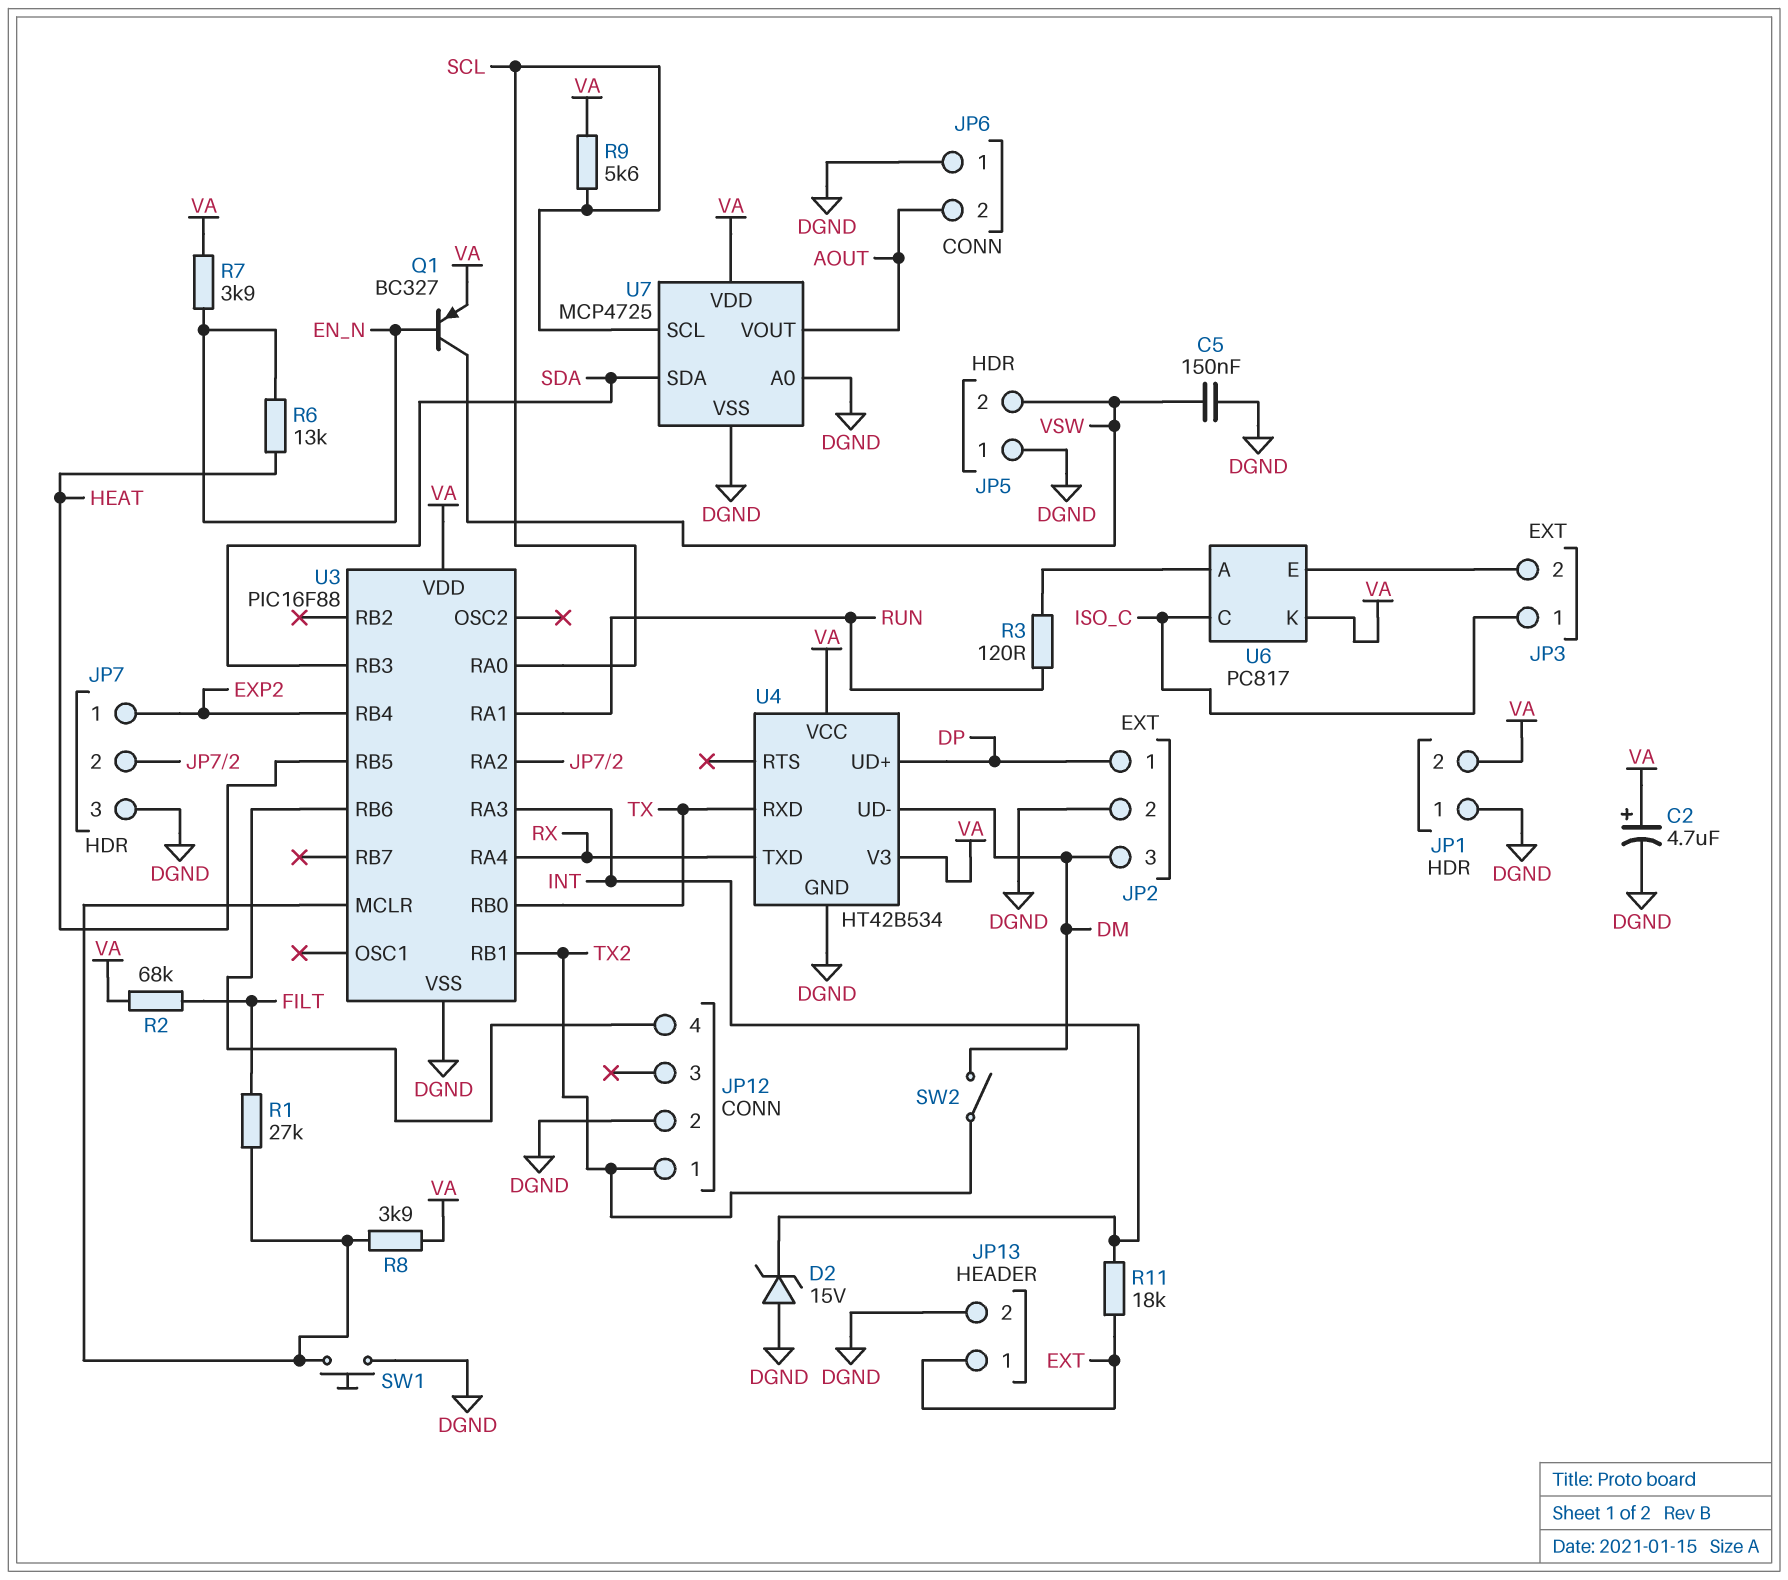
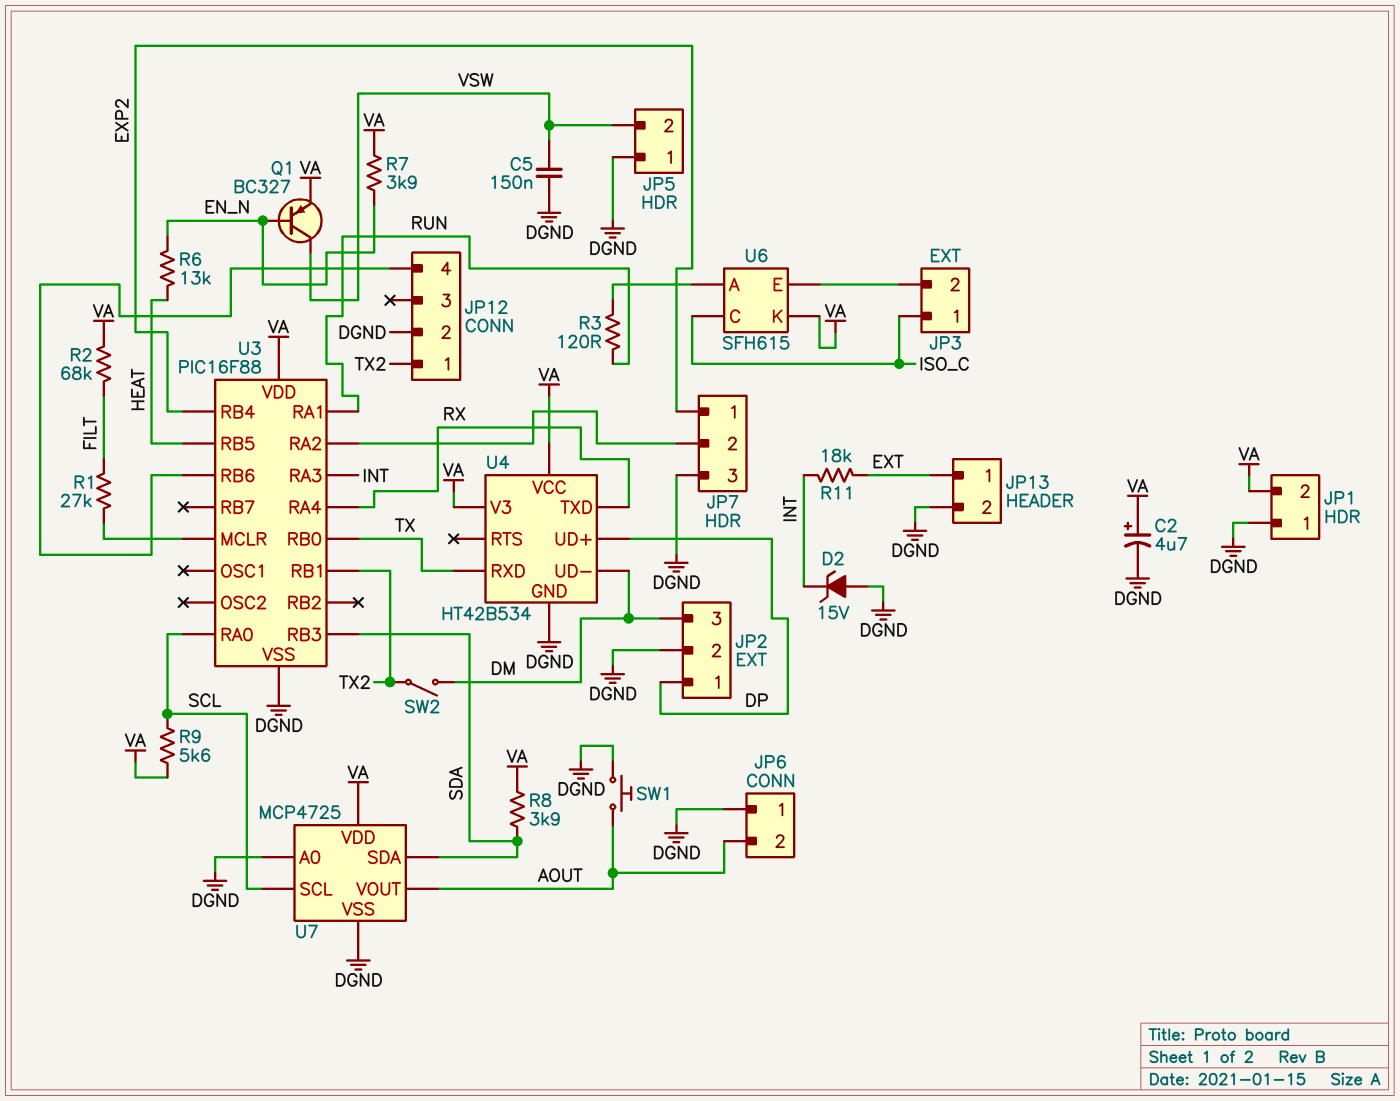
R8: 3.9k (U3/MCLR, VA) -> 3.9k (SDA, VA)
SW1: button (DGND, U3/MCLR) -> button (AOUT, DGND)
U6: PC817 -> SFH615

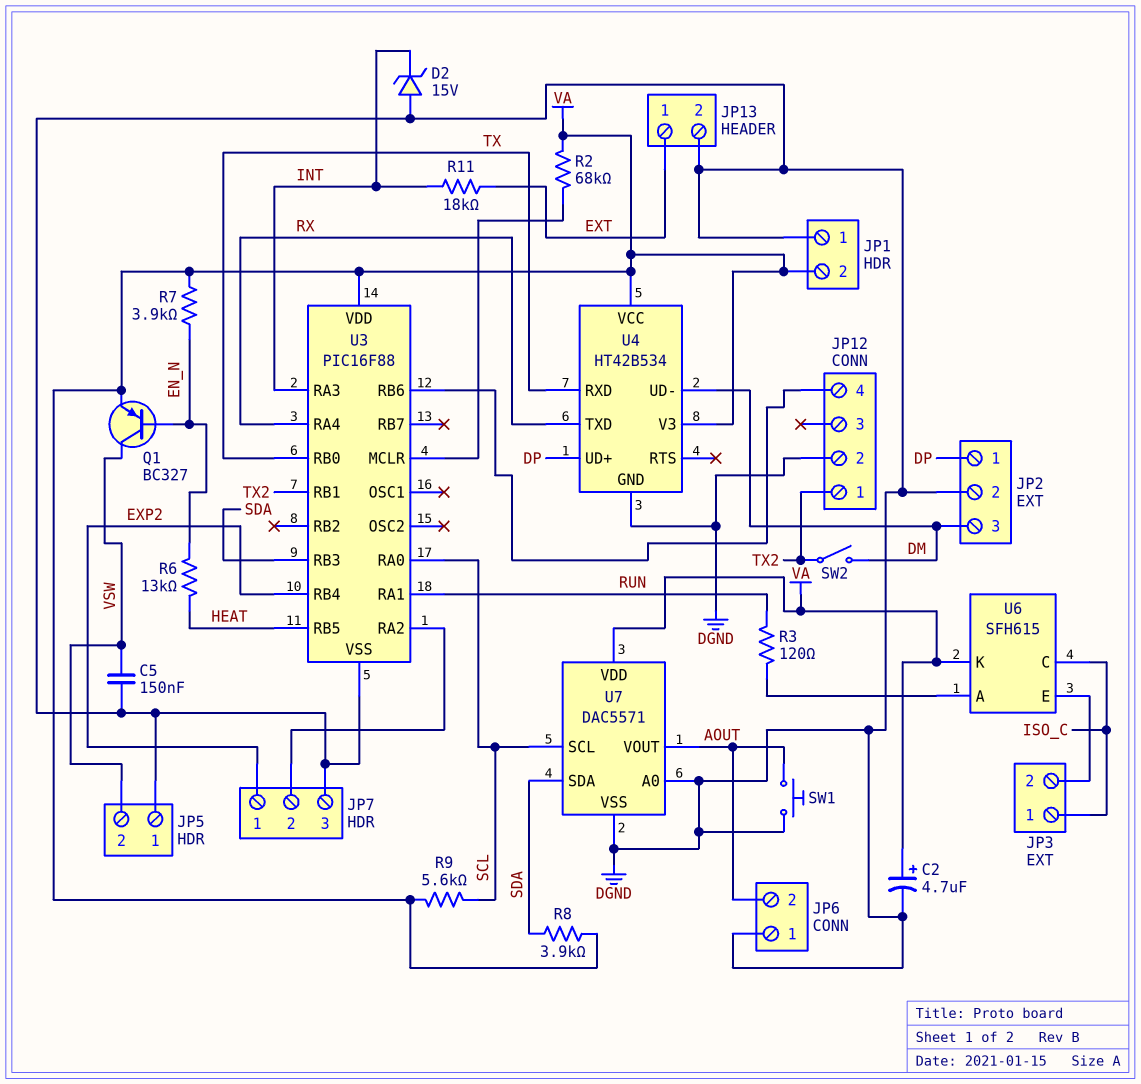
R1: 27k (FILT, U3/MCLR) -> none
R2: 68k (FILT, VA) -> 68k (U3/MCLR, VA)
U7: MCP4725 -> DAC5571

